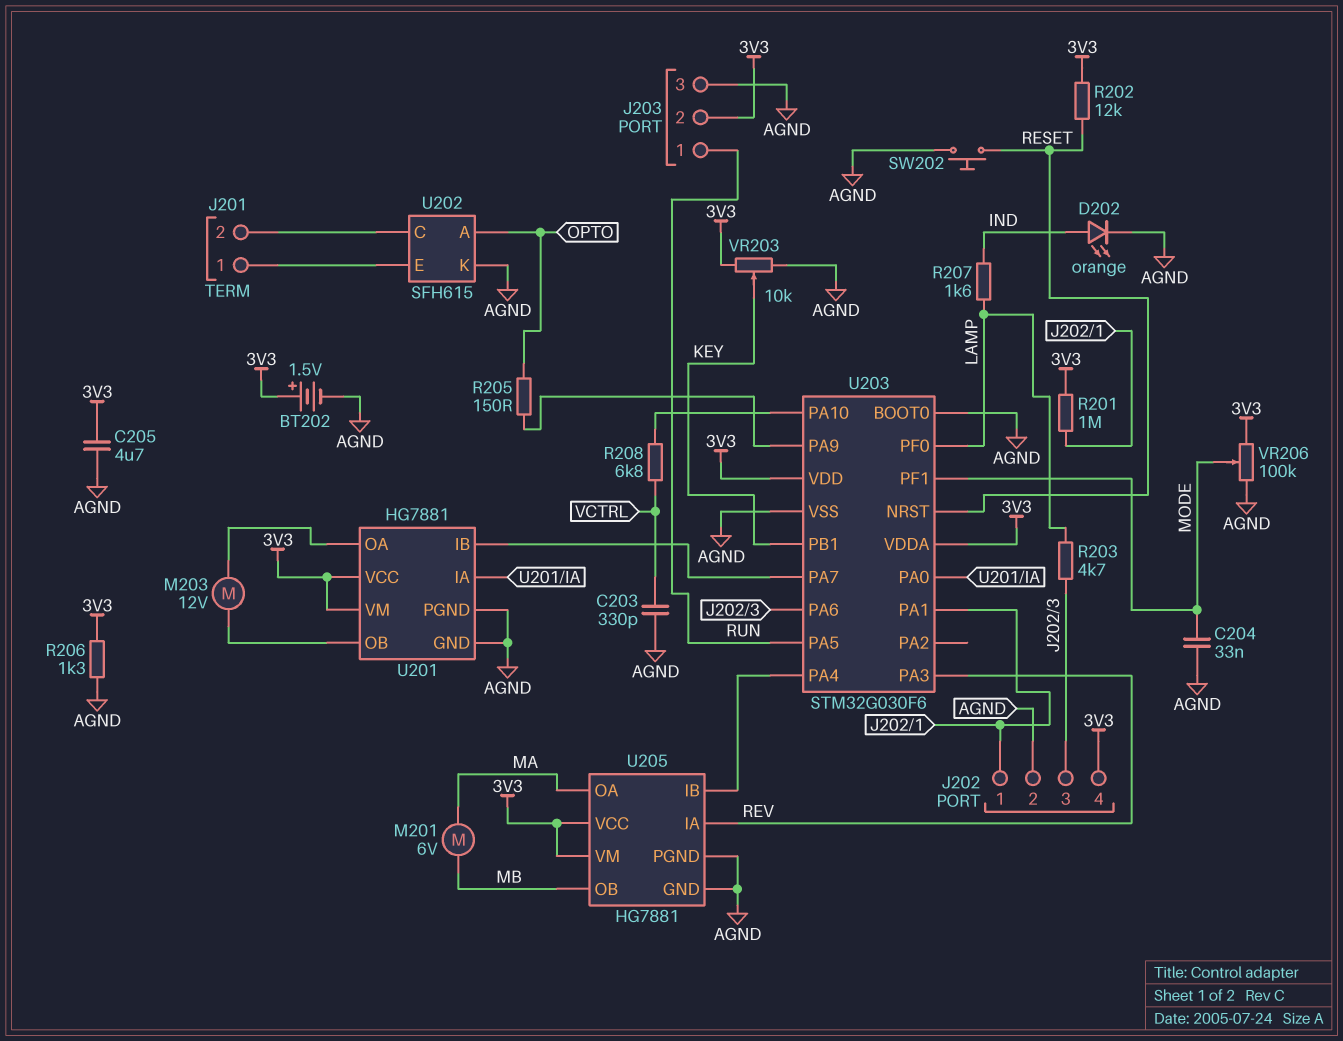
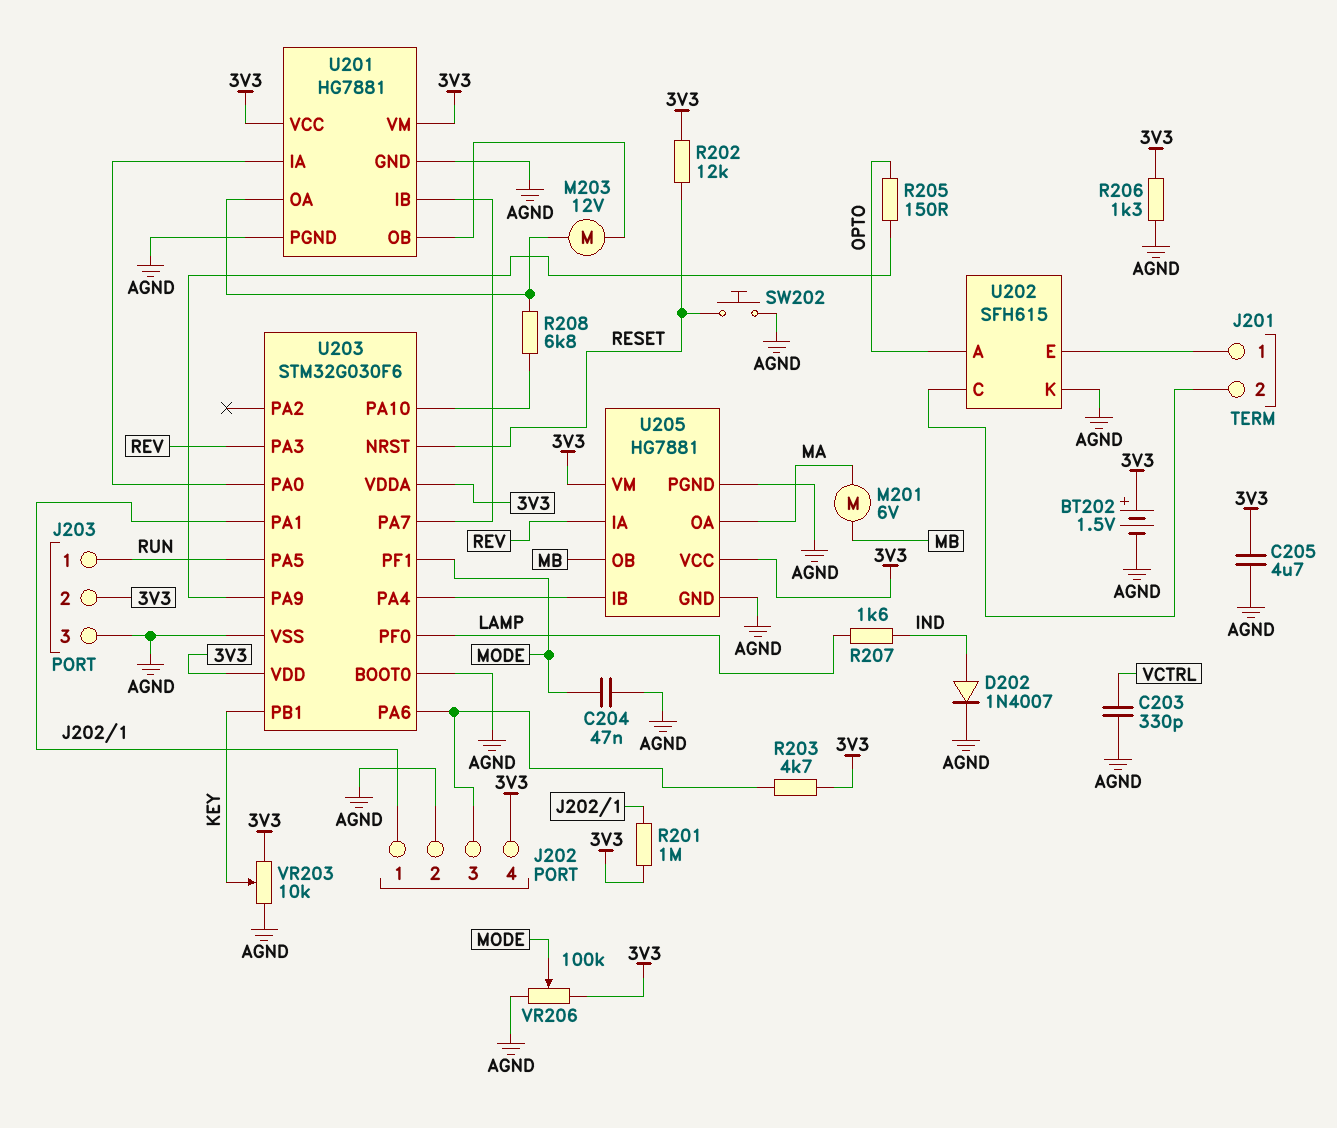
C204: 33nF (AGND, MODE) -> 47nF (AGND, MODE)
D202: LED orange (A IND, K AGND) -> diode 1N4007 (A IND, K AGND)
R203: 4.7k (J202/3, LAMP) -> 4.7k (3V3, J202/3)
R208: 6.8k (U203/PA10, VCTRL) -> 6.8k (U201/OA, U203/PA10)

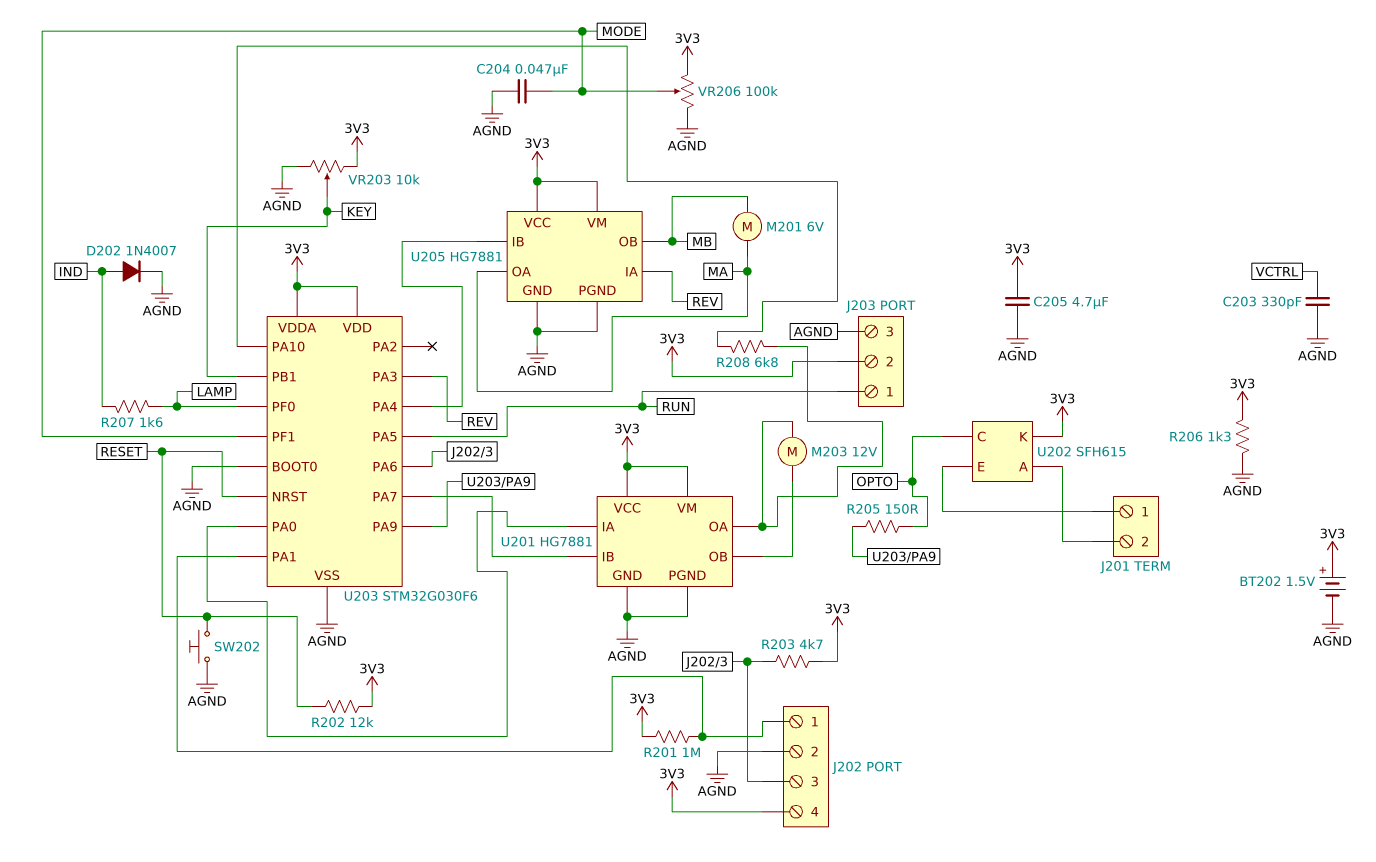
U202 pin A: OPTO -> J201/2
U202 pin C: J201/2 -> OPTO
U202 pin K: AGND -> 3V3

